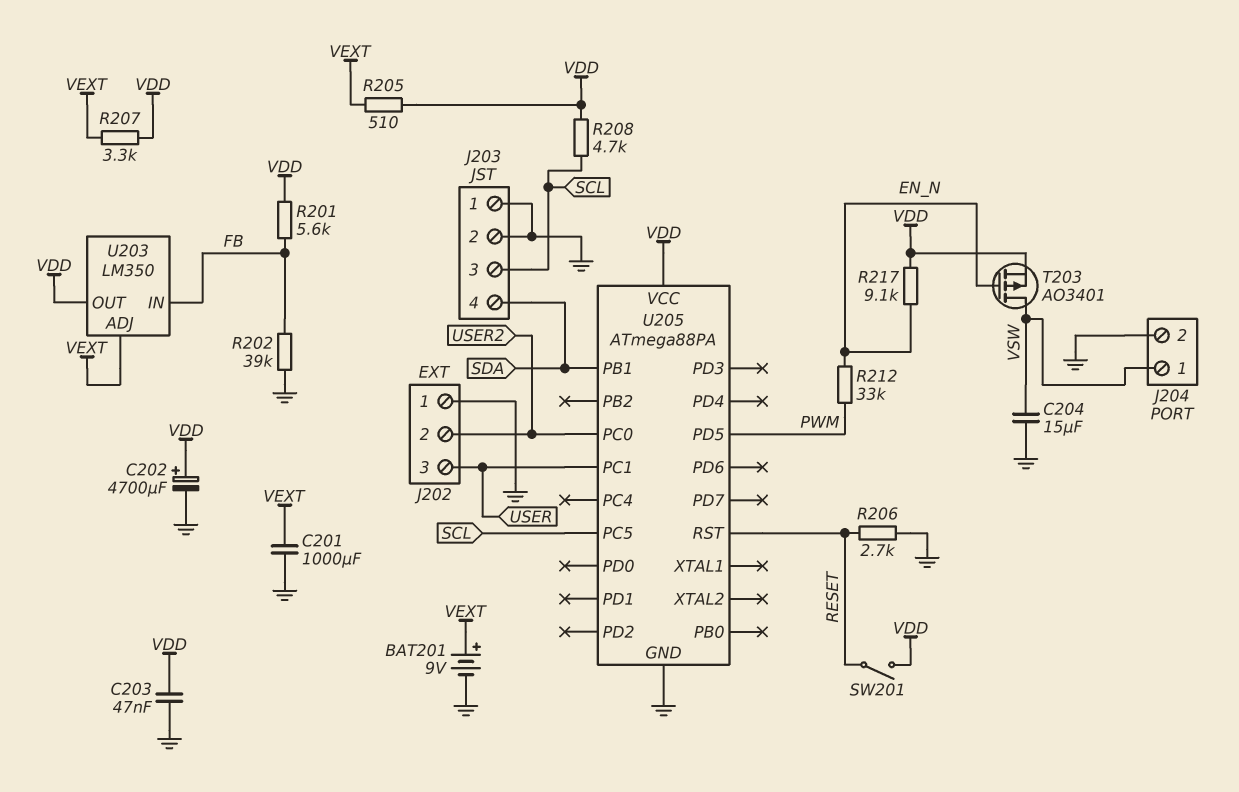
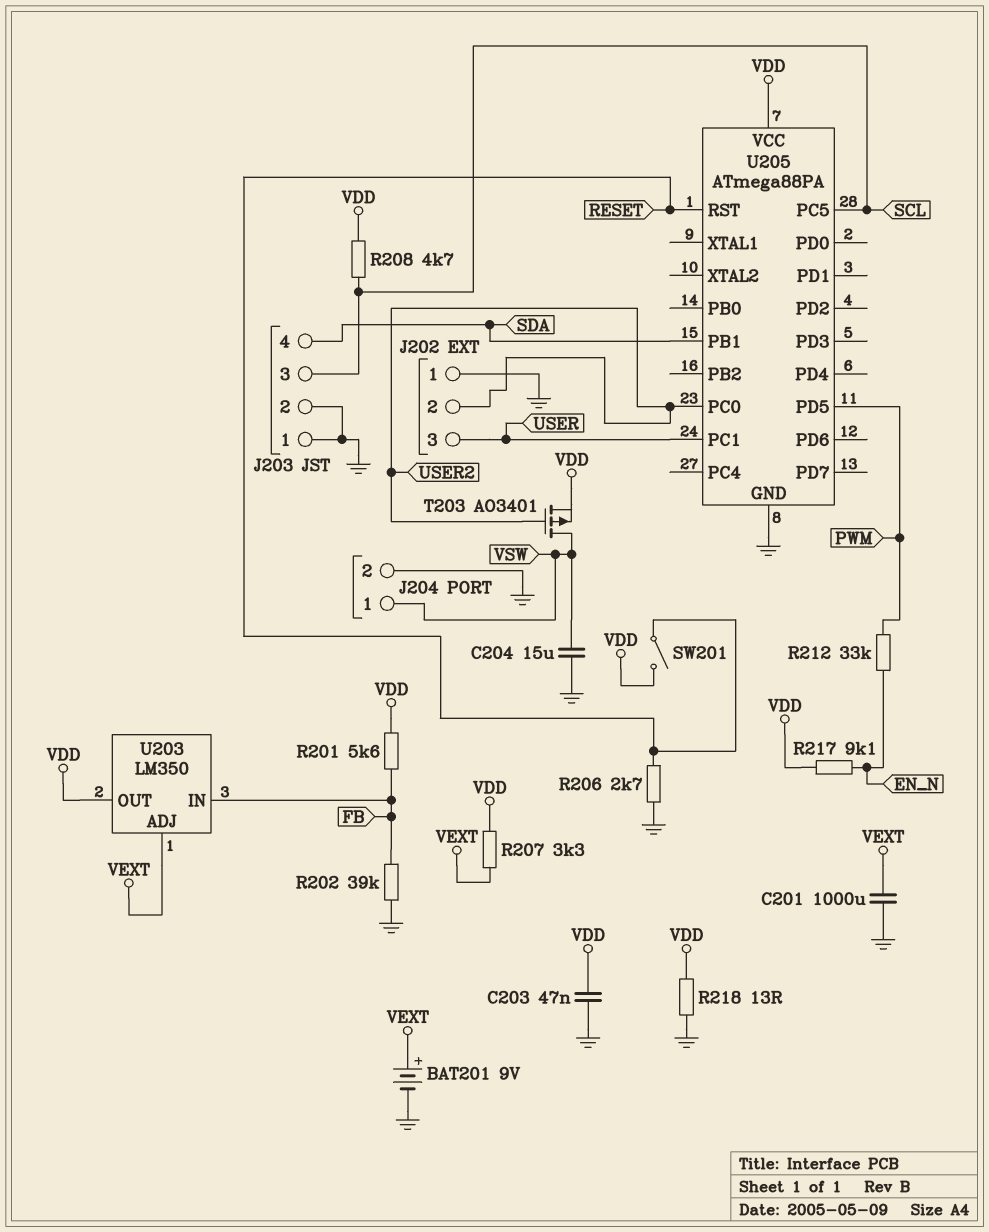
C202: 4700uF (plus VDD, minus GND) -> none
R205: 510 (VDD, VEXT) -> none
R218: none -> 13 (GND, VDD)
T203: PMOS AO3401 (G EN_N, D VSW, S VDD) -> PMOS AO3401 (G USER2, D VSW, S VDD)

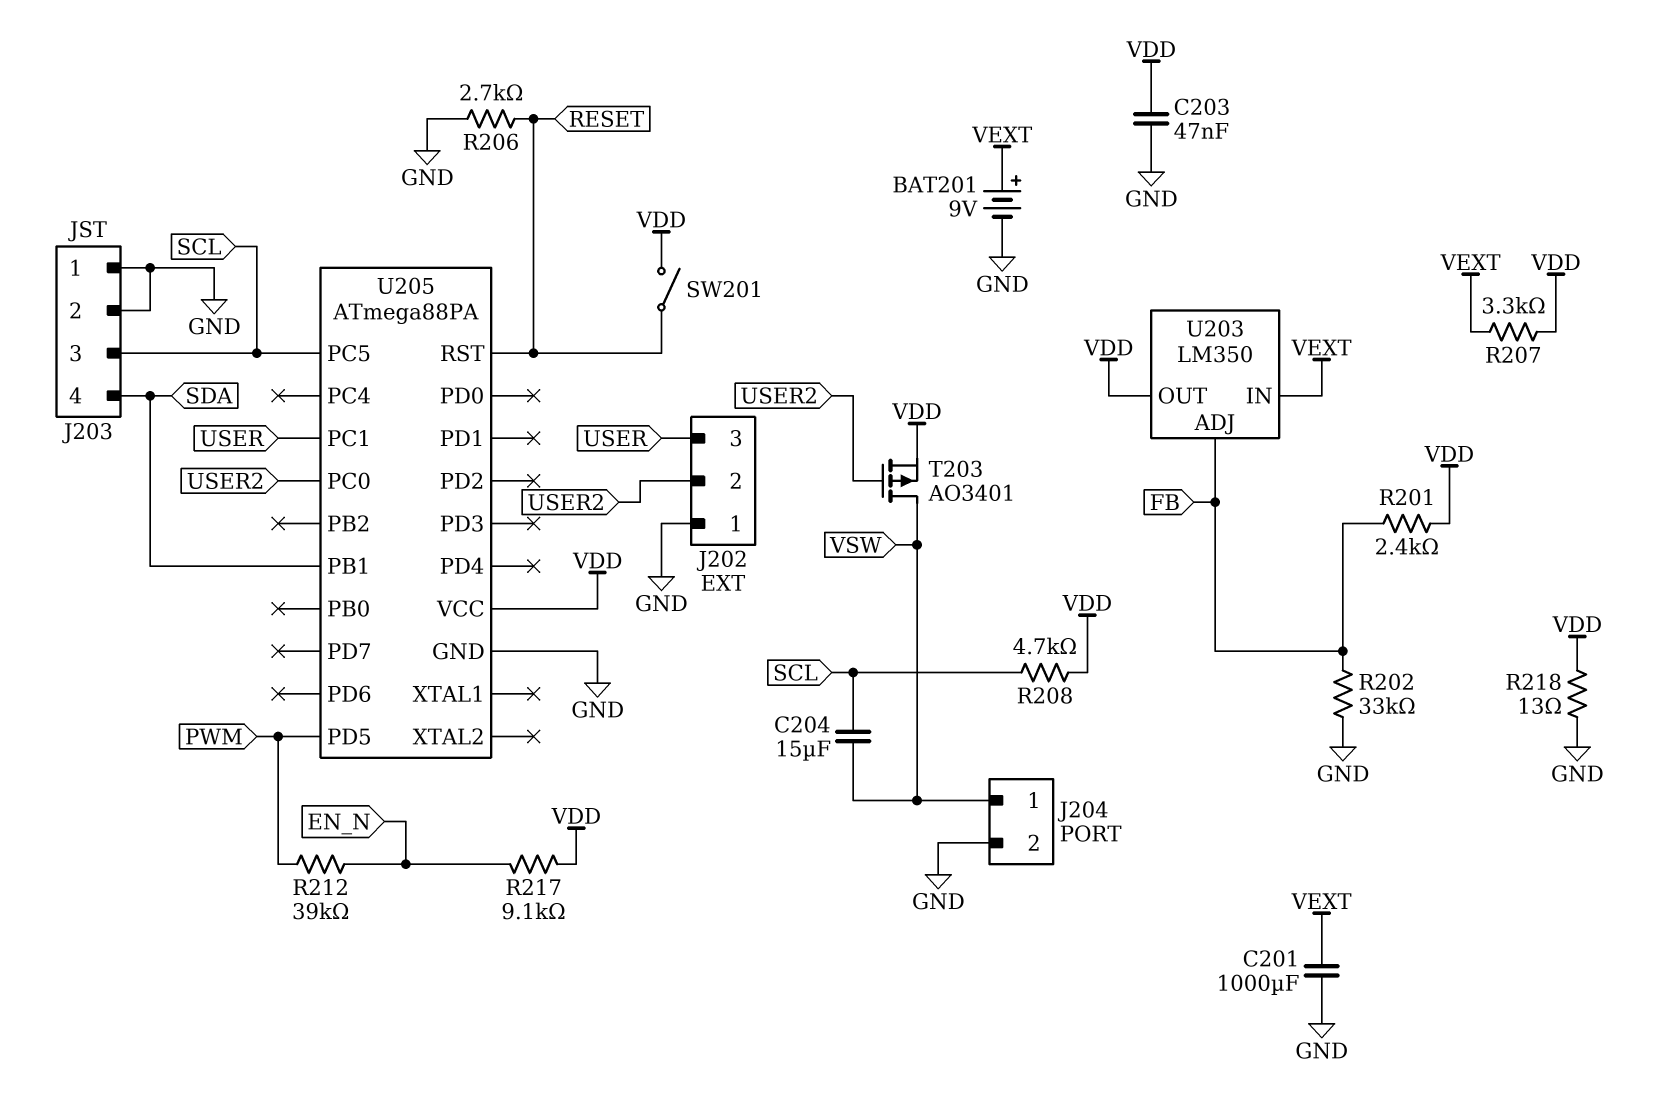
C204: 15uF (GND, VSW) -> 15uF (SCL, VSW)
R201: 5.6k (FB, VDD) -> 2.4k (FB, VDD)
R202: 39k (FB, GND) -> 33k (FB, GND)
R212: 33k (EN_N, PWM) -> 39k (EN_N, PWM)
U203 pin ADJ: VEXT -> FB
U203 pin IN: FB -> VEXT

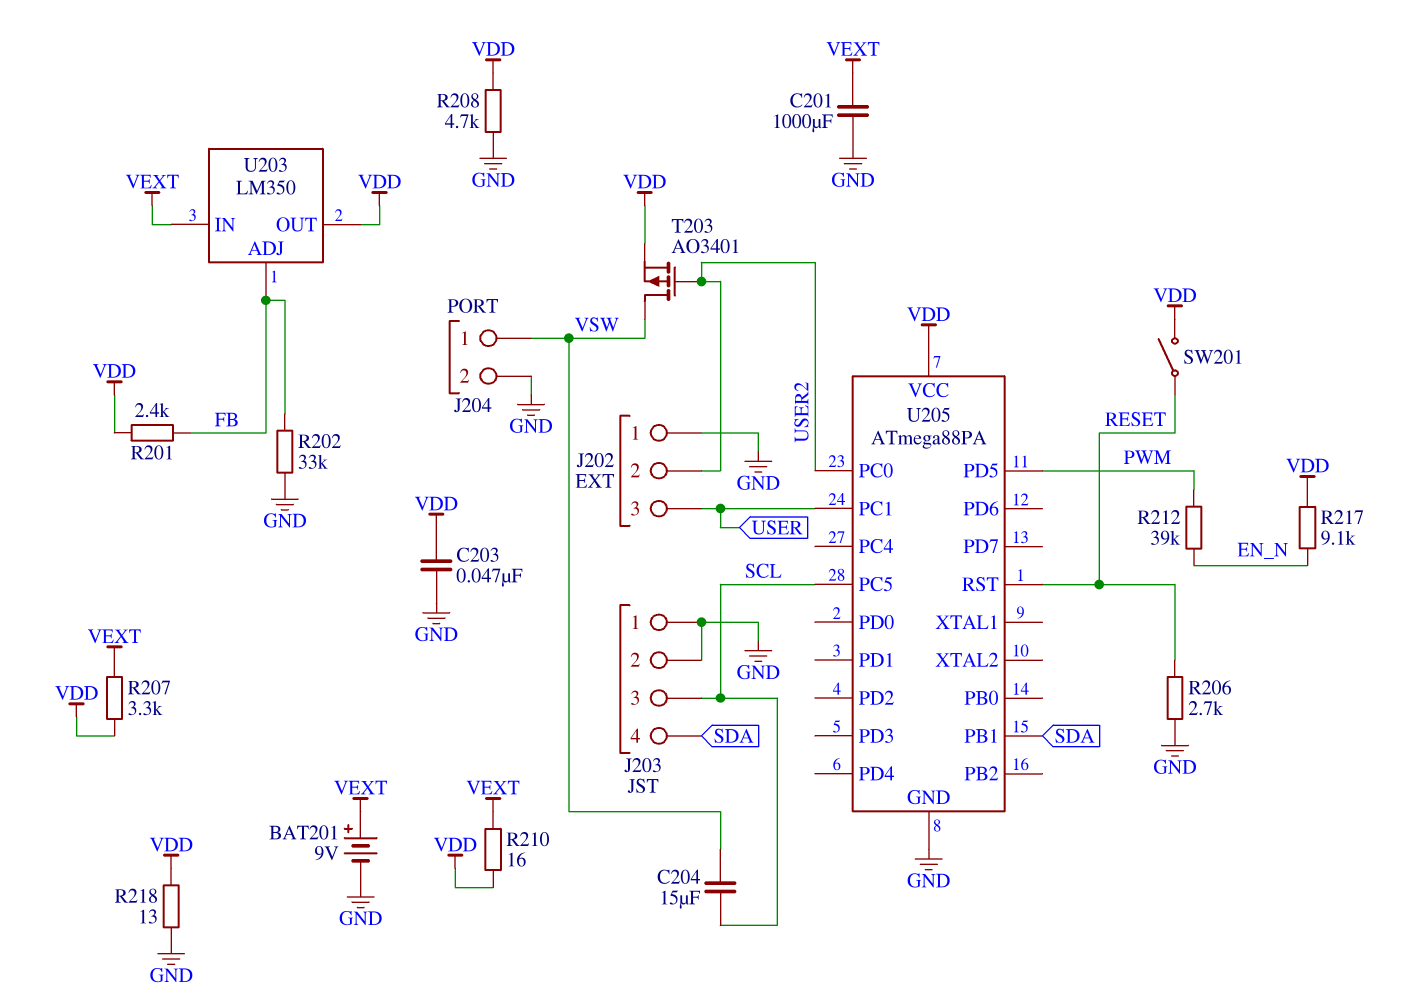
R208: 4.7k (SCL, VDD) -> 4.7k (GND, VDD)
R210: none -> 16 (VDD, VEXT)

